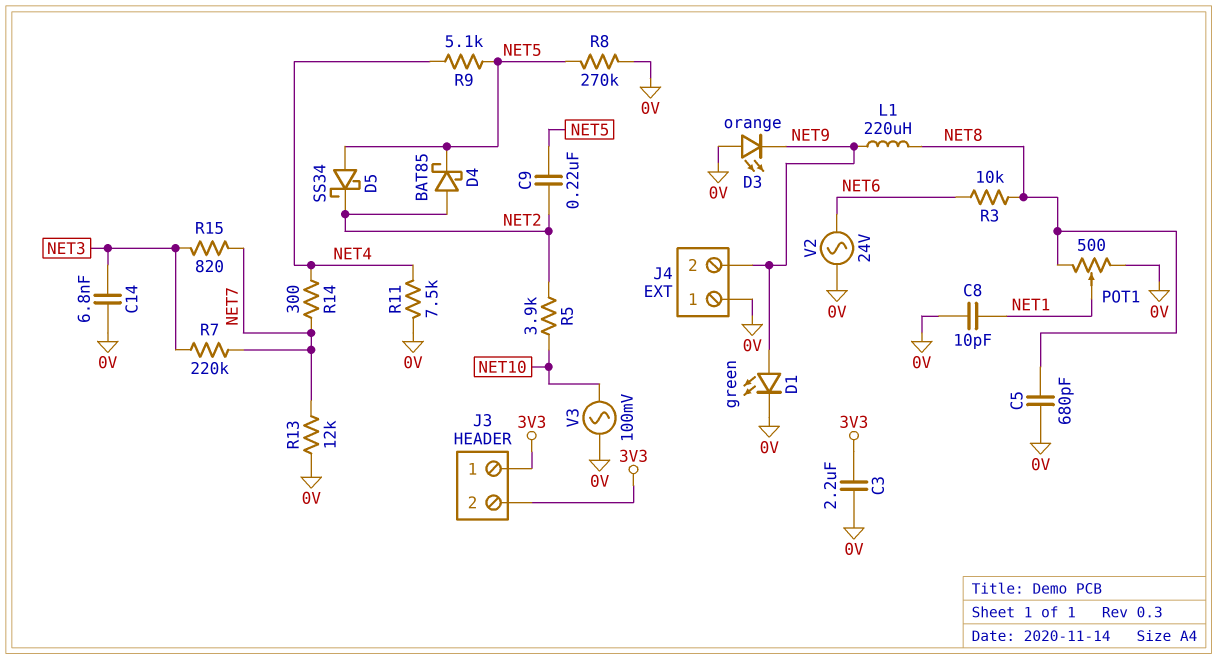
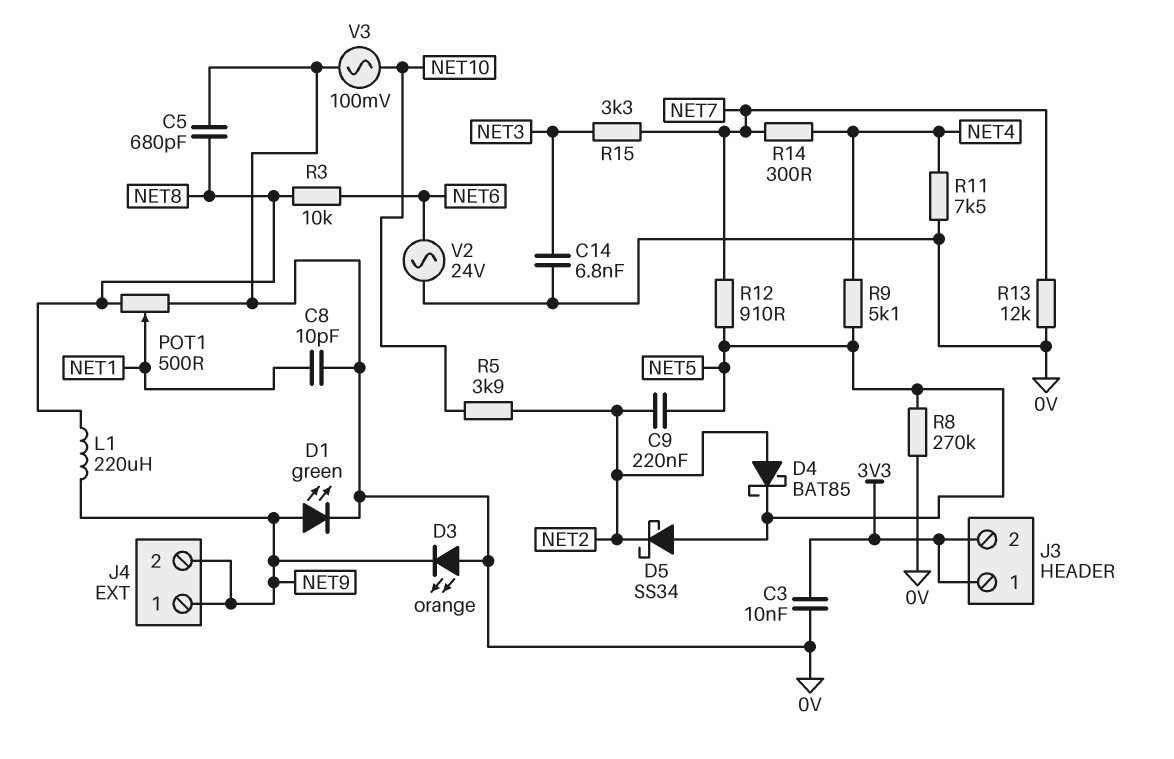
C3: 2.2uF (0V, 3V3) -> 10nF (0V, 3V3)
J4 pin 1: 0V -> NET9
R7: 220k (NET3, NET7) -> none
R12: none -> 910 (NET5, NET7)
R15: 820 (NET3, NET7) -> 3.3k (NET3, NET7)

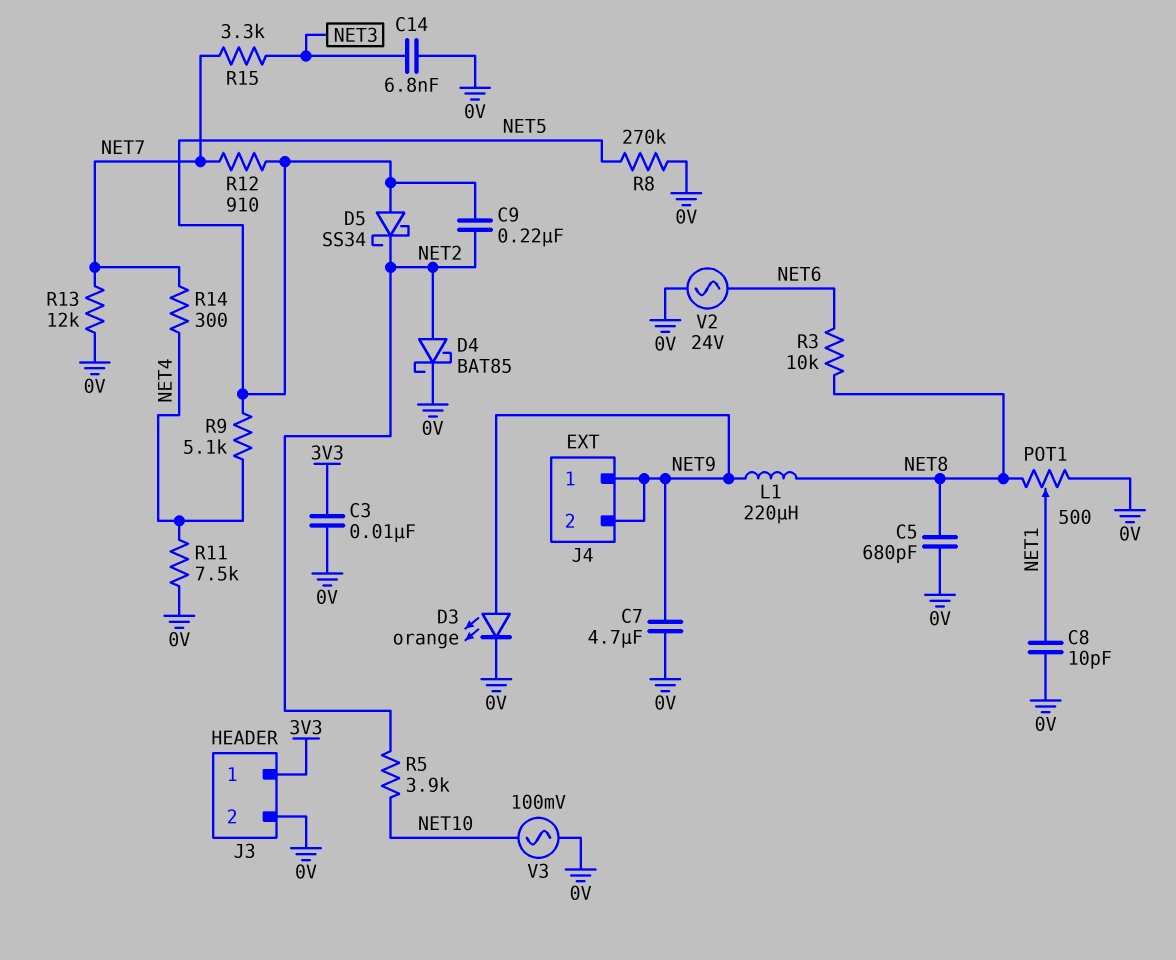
C7: none -> 4.7uF (0V, NET9)
D1: LED green (A NET9, K 0V) -> none
D3: LED orange (A 0V, K NET9) -> LED orange (A NET9, K 0V)
D4: schottky BAT85 (A NET2, K NET5) -> schottky BAT85 (A NET2, K 0V)
J3 pin 2: 3V3 -> 0V

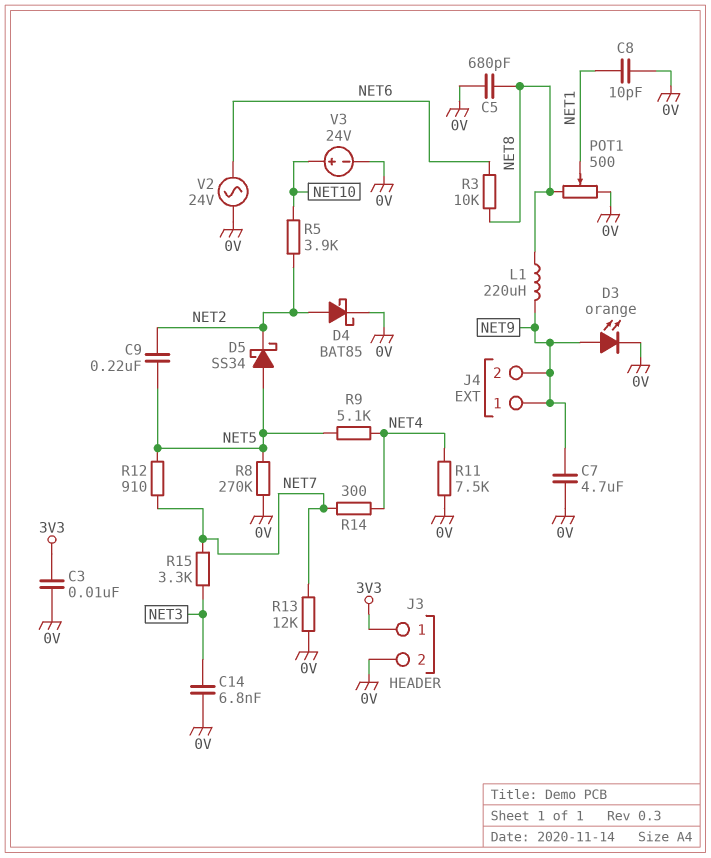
V3: AC 100mV (0V, NET10) -> 24V (plus NET10, minus 0V)

